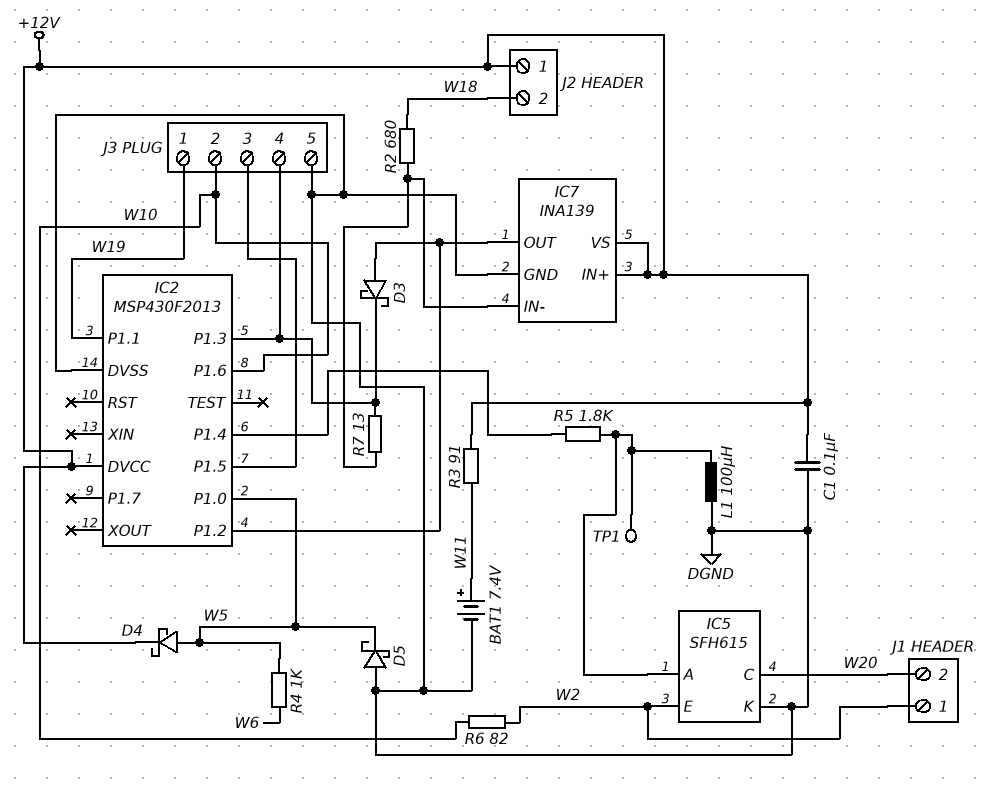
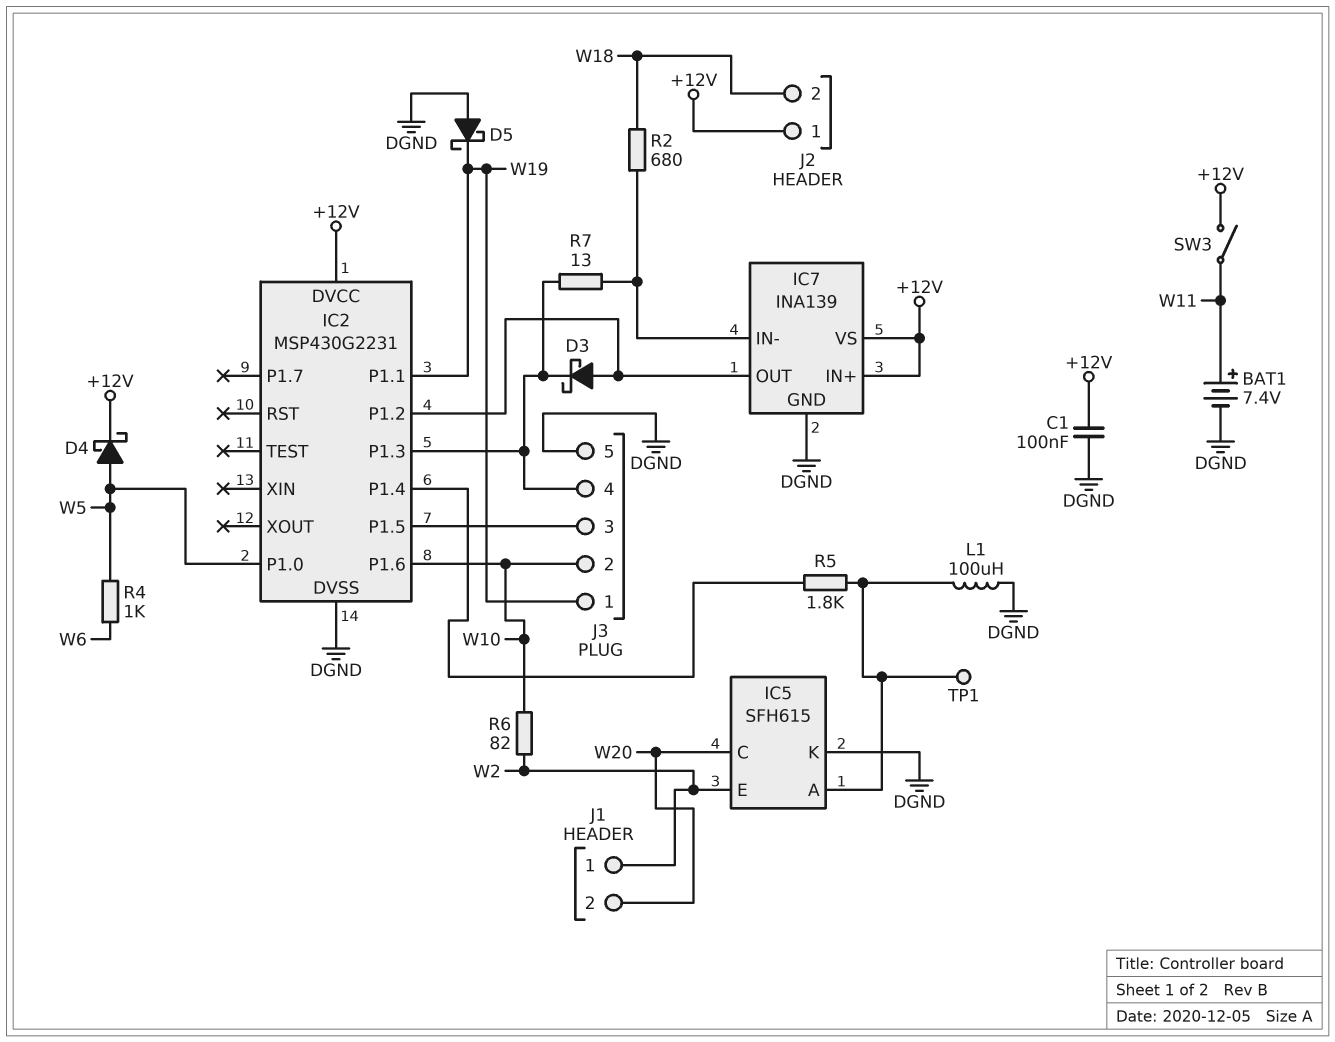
D5: schottky (A DGND, K W5) -> schottky (A DGND, K W19)
IC2: MSP430F2013 -> MSP430G2231
R3: 91 (+12V, W11) -> none
SW3: none -> switch (+12V, W11)

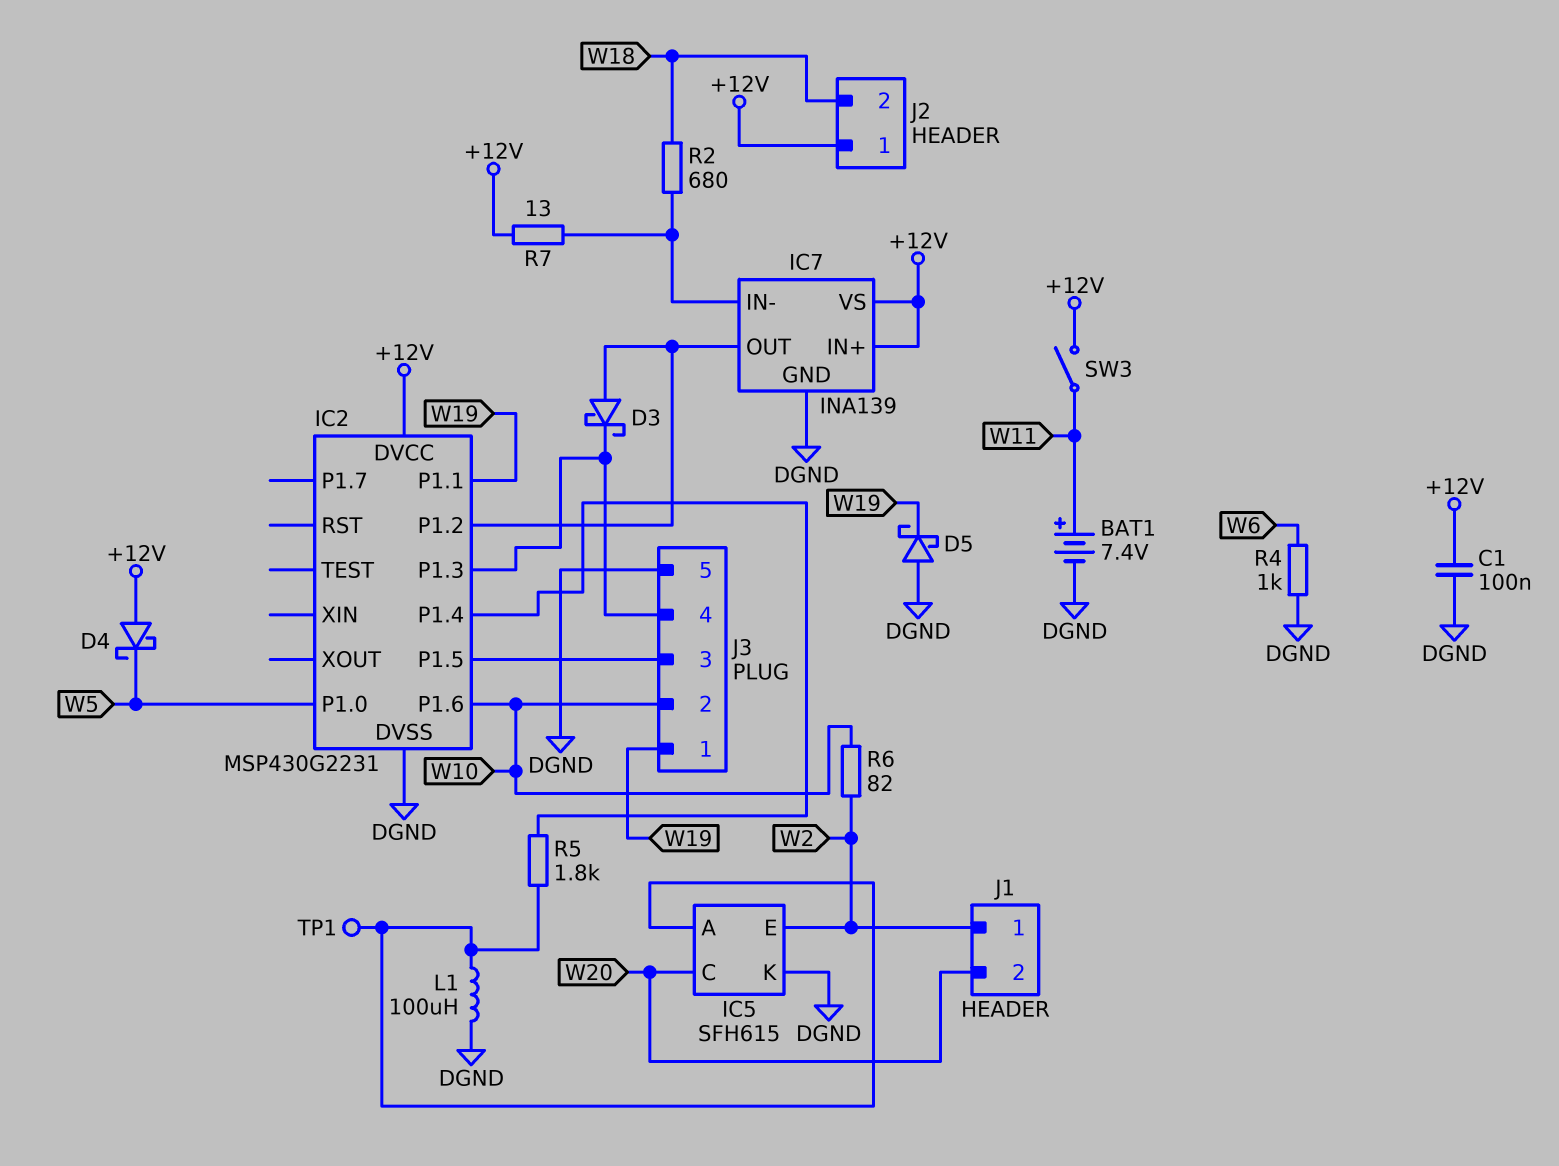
D4: schottky (A W5, K +12V) -> schottky (A +12V, K W5)
R4: 1k (W5, W6) -> 1k (DGND, W6)
R7: 13 (IC2/P1.3, IC7/IN-) -> 13 (+12V, IC7/IN-)

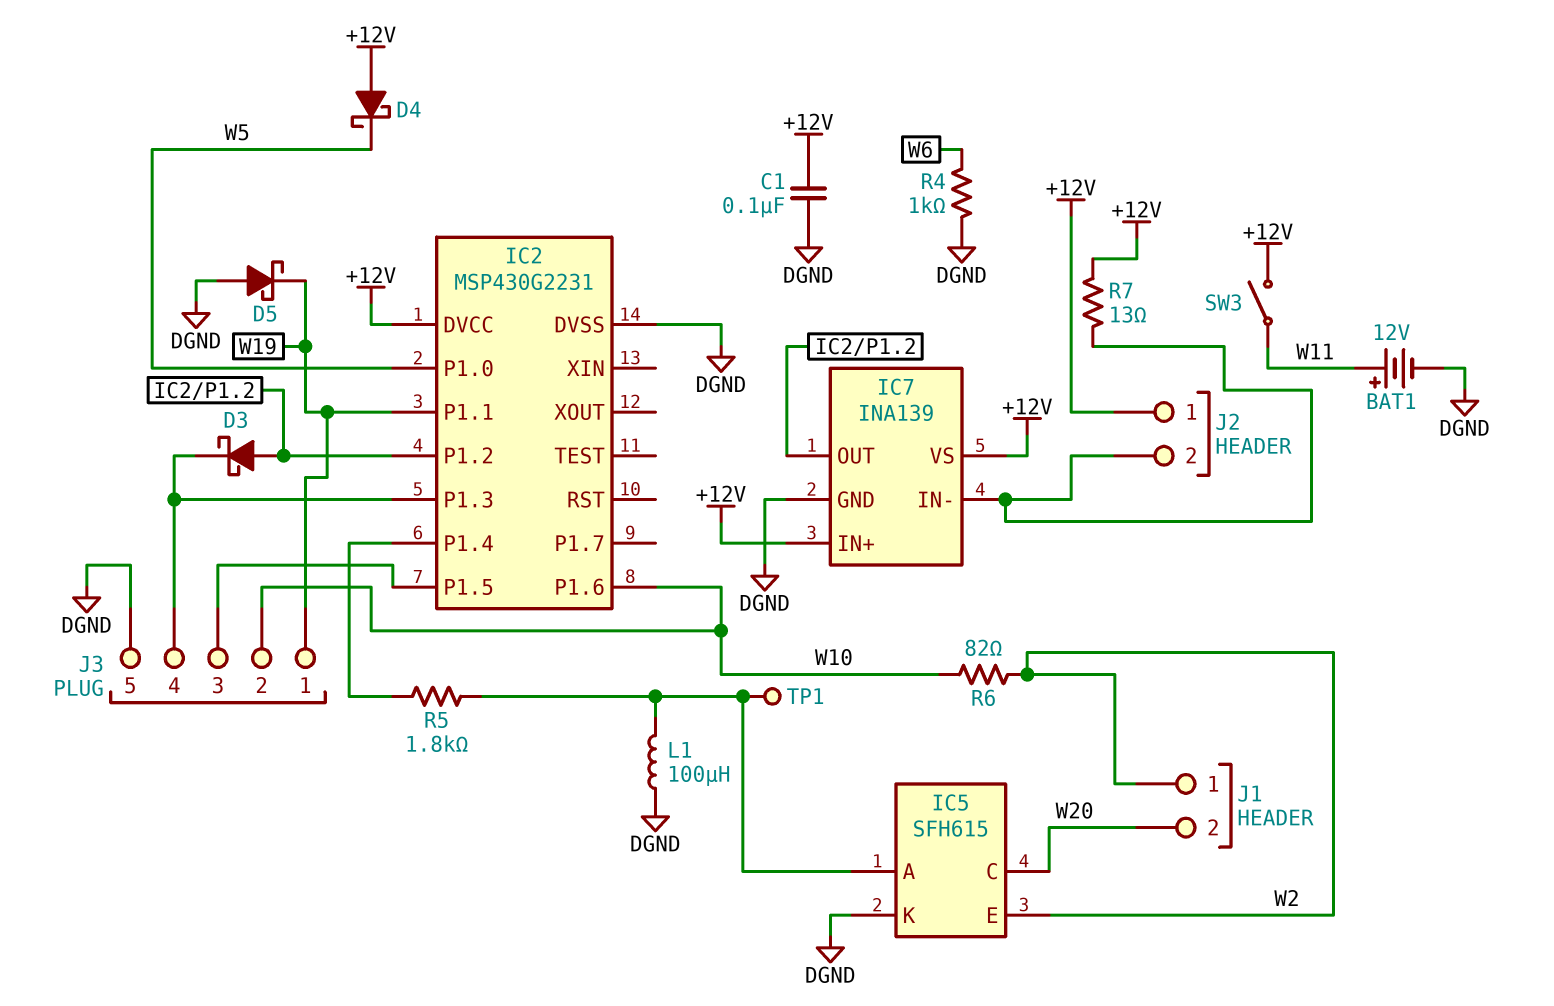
BAT1: 7.4V (plus W11, minus DGND) -> 12V (plus W11, minus DGND)
J2 pin 2: W18 -> IC7/IN-
R2: 680 (IC7/IN-, W18) -> none

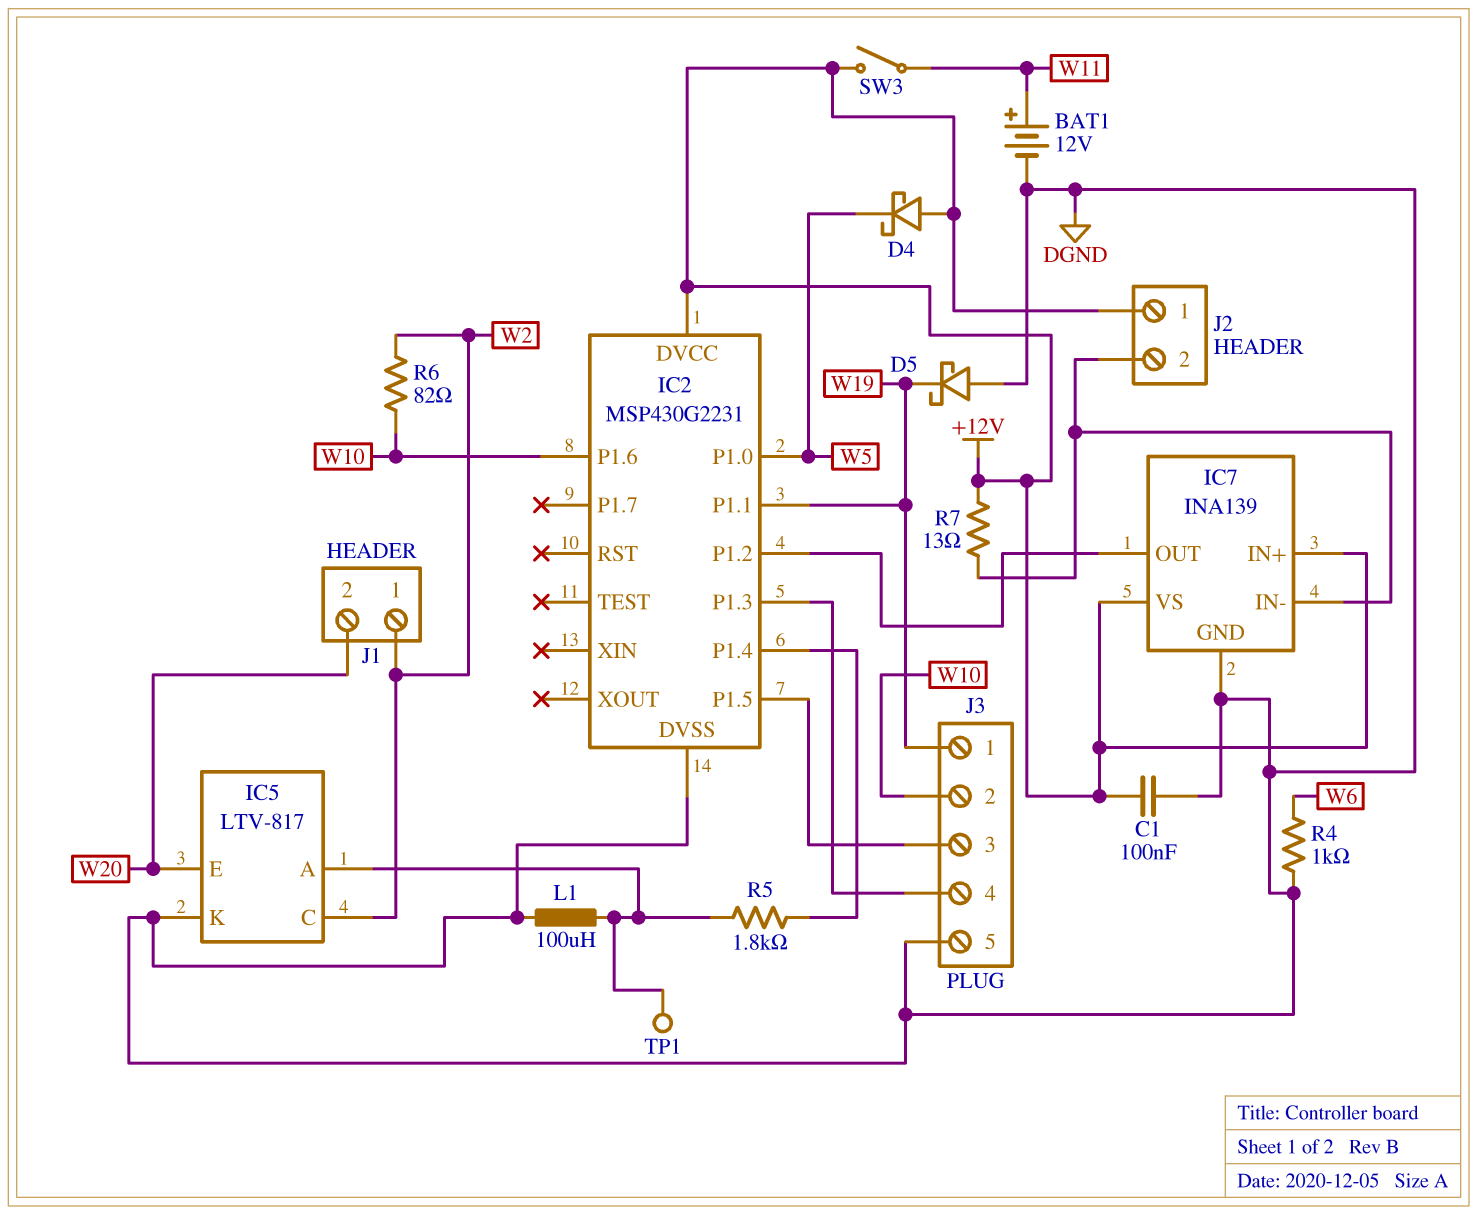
D3: schottky (A IC2/P1.2, K IC2/P1.3) -> none
IC5: SFH615 -> LTV-817
IC5 pin C: W20 -> W2
IC5 pin E: W2 -> W20

